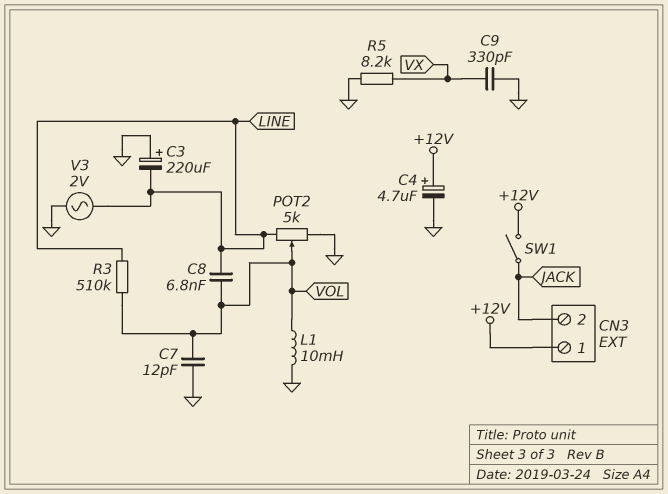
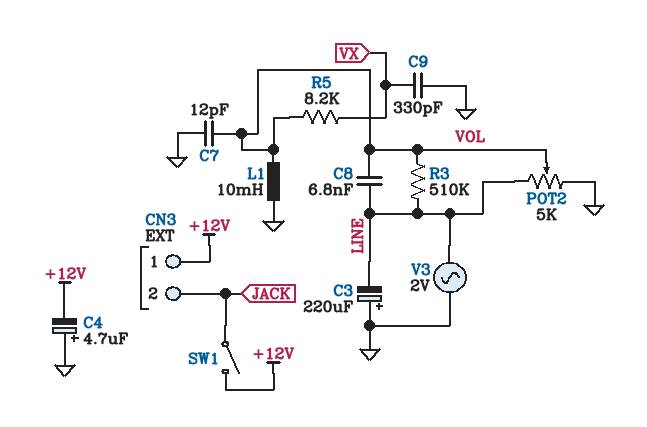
C4: 4.7uF (plus +12V, minus GND) -> 4.7uF (plus GND, minus +12V)
R5: 8.2k (GND, VX) -> 8.2k (VOL, VX)

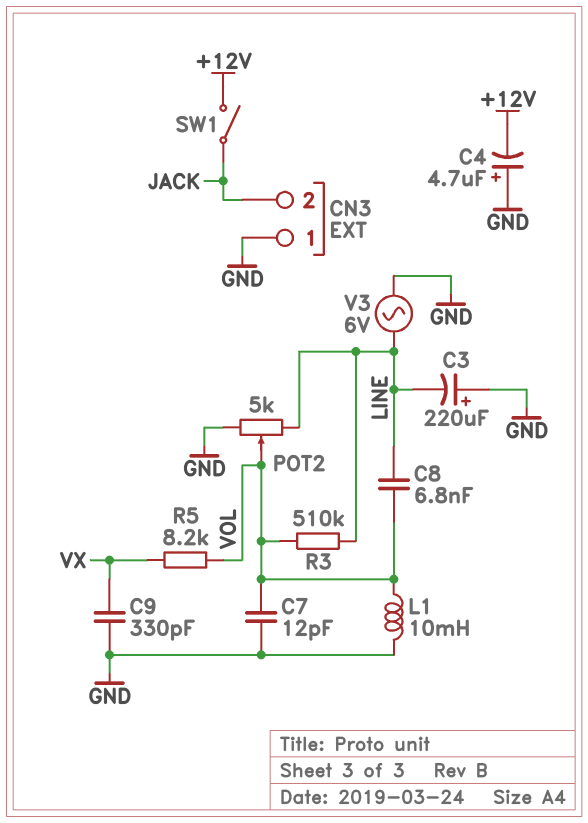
CN3 pin 1: +12V -> GND
V3: AC 2V (GND, LINE) -> AC 6V (GND, LINE)

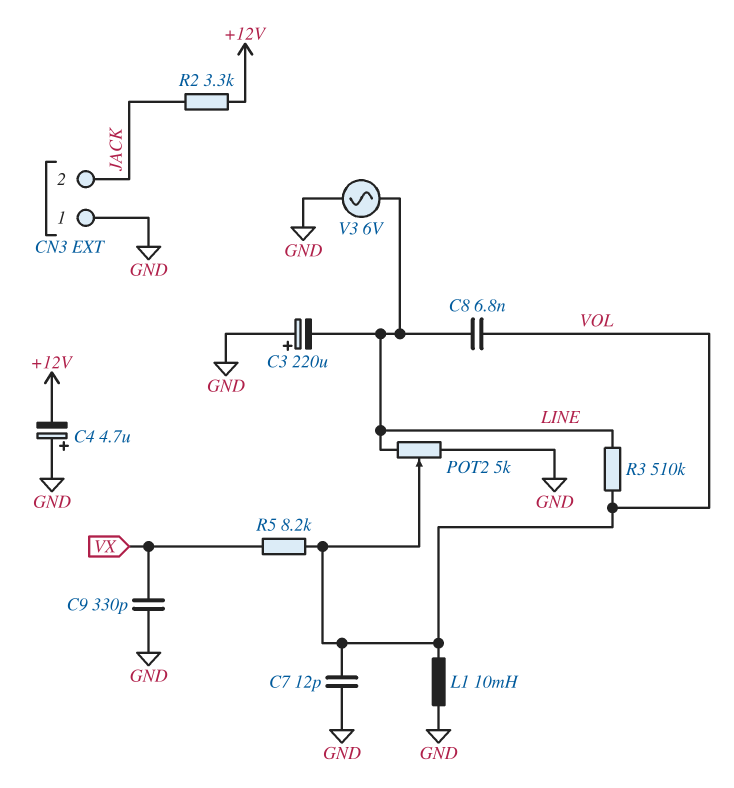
R2: none -> 3.3k (+12V, JACK)
SW1: switch (+12V, JACK) -> none

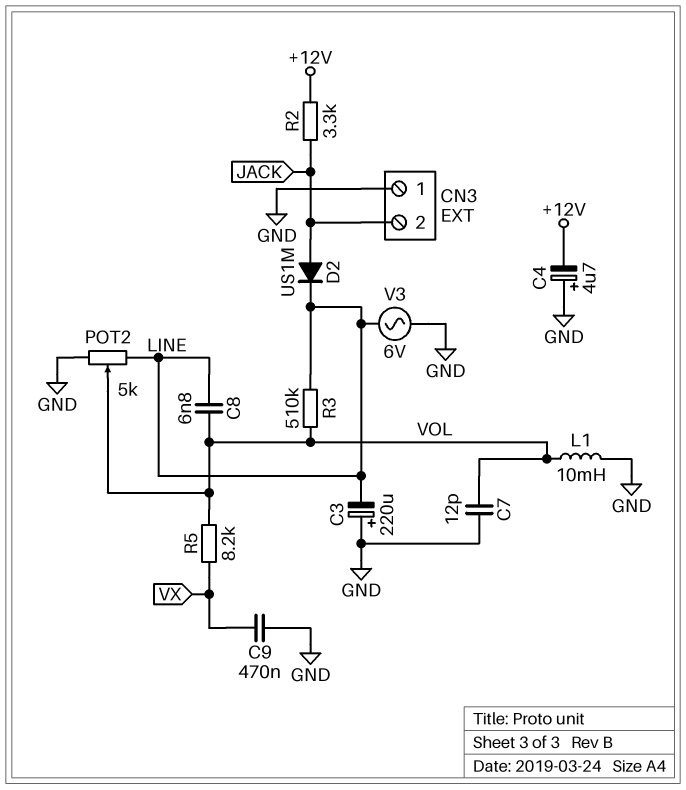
C9: 330pF (GND, VX) -> 470nF (GND, VX)
D2: none -> diode US1M (A JACK, K LINE)

